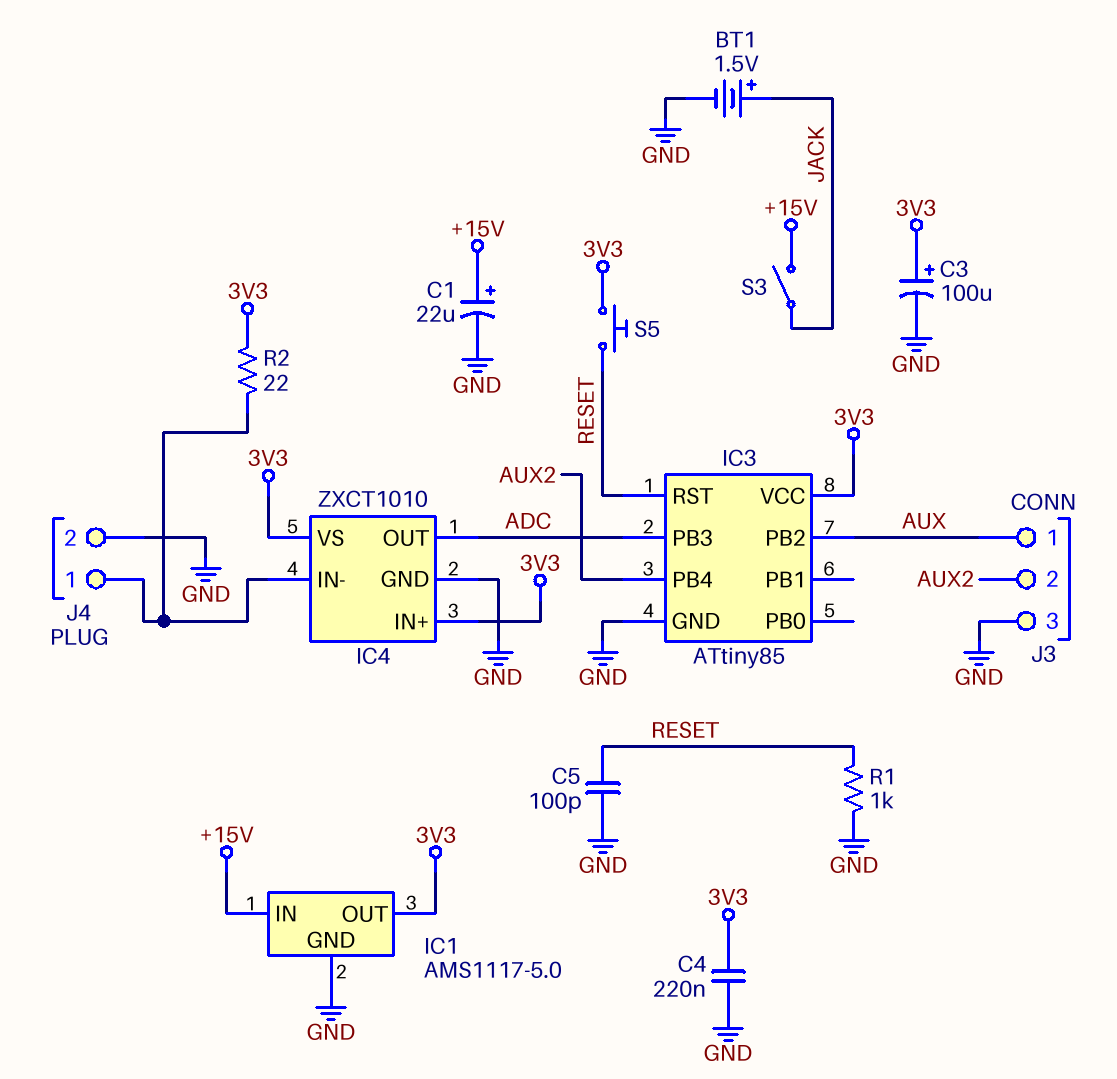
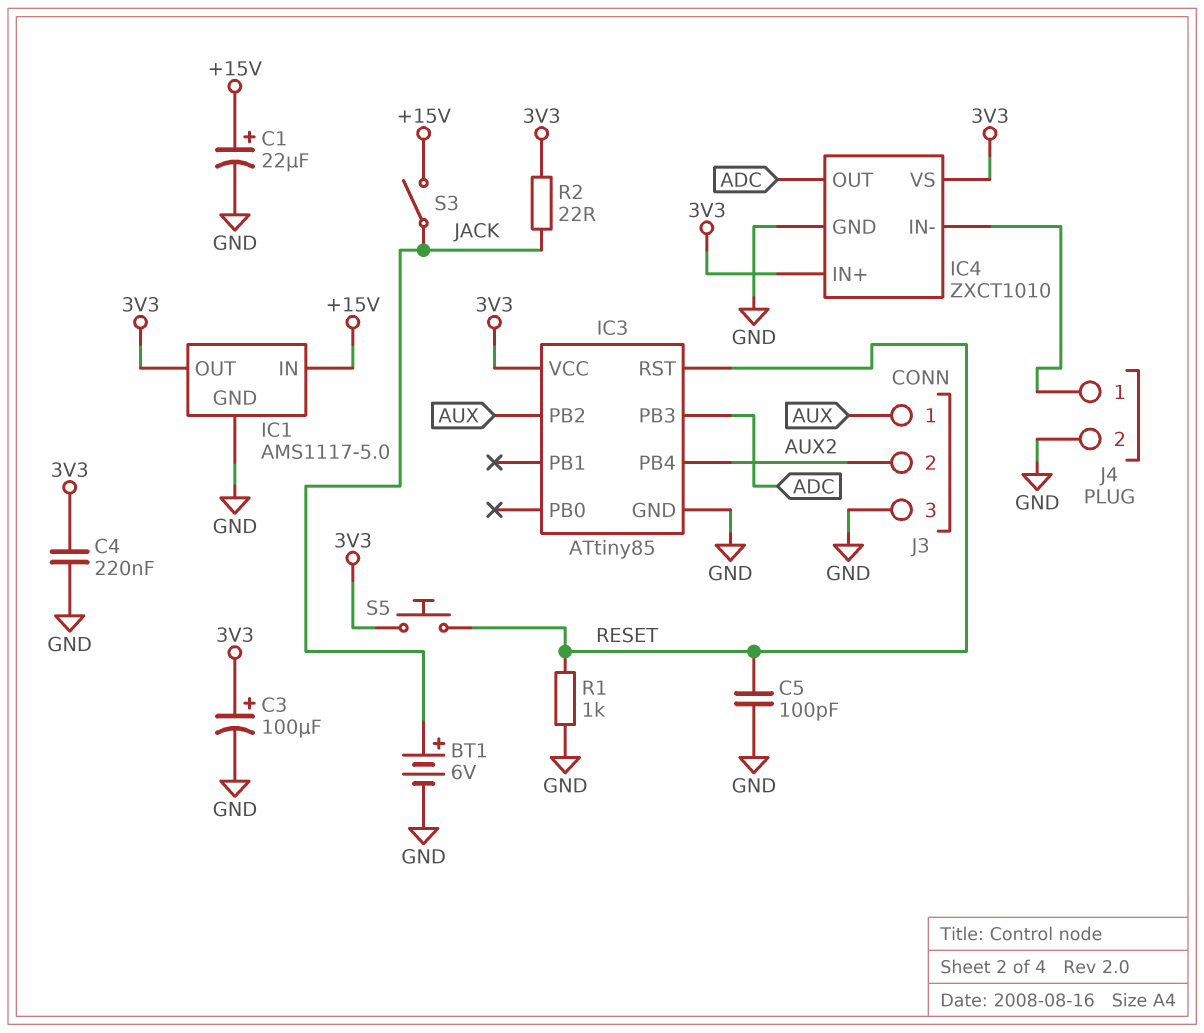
BT1: 1.5V (plus JACK, minus GND) -> 6V (plus JACK, minus GND)
R2: 22 (3V3, IC4/IN-) -> 22 (3V3, JACK)

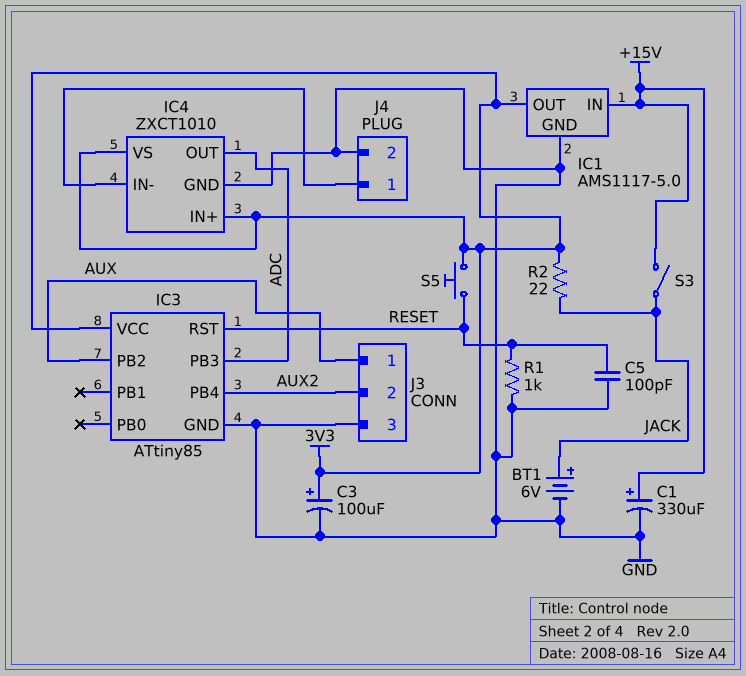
C1: 22uF (plus +15V, minus GND) -> 330uF (plus +15V, minus GND)
C4: 220nF (3V3, GND) -> none

